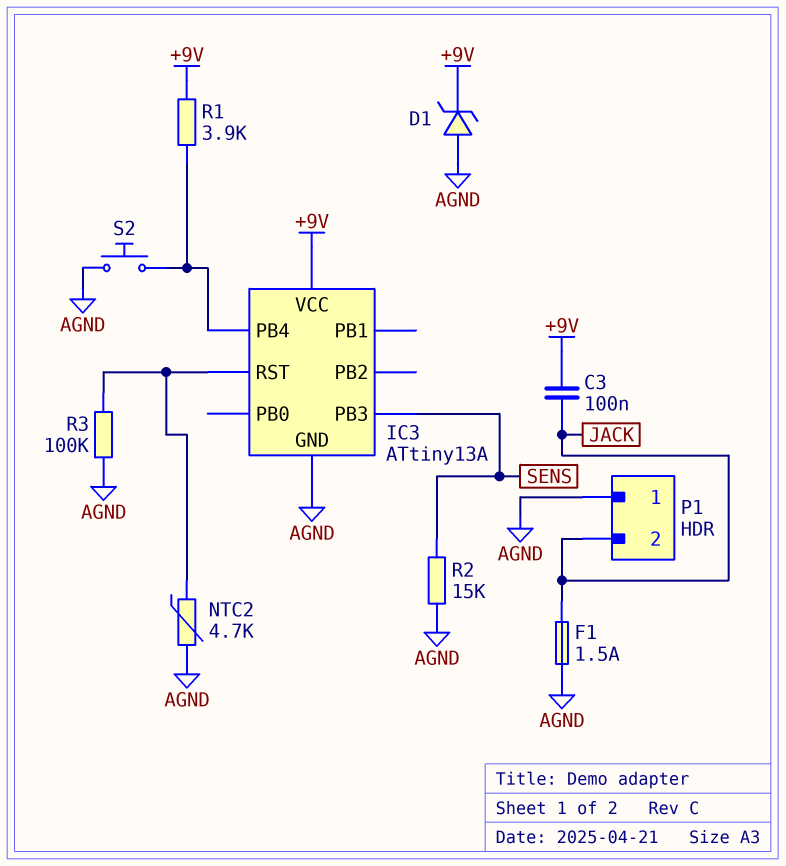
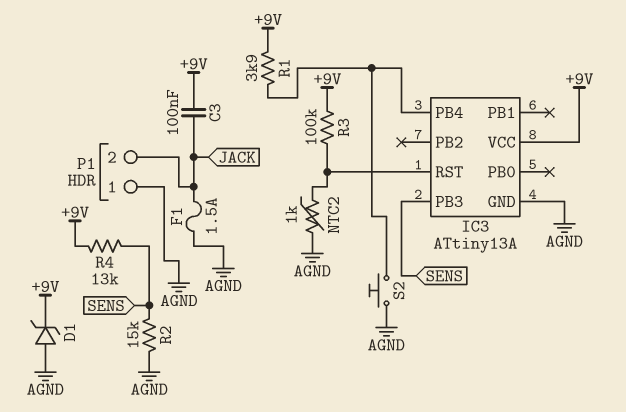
NTC2: 4.7k (AGND, IC3/RST) -> 1k (AGND, IC3/RST)
R3: 100k (AGND, IC3/RST) -> 100k (+9V, IC3/RST)
R4: none -> 13k (+9V, SENS)

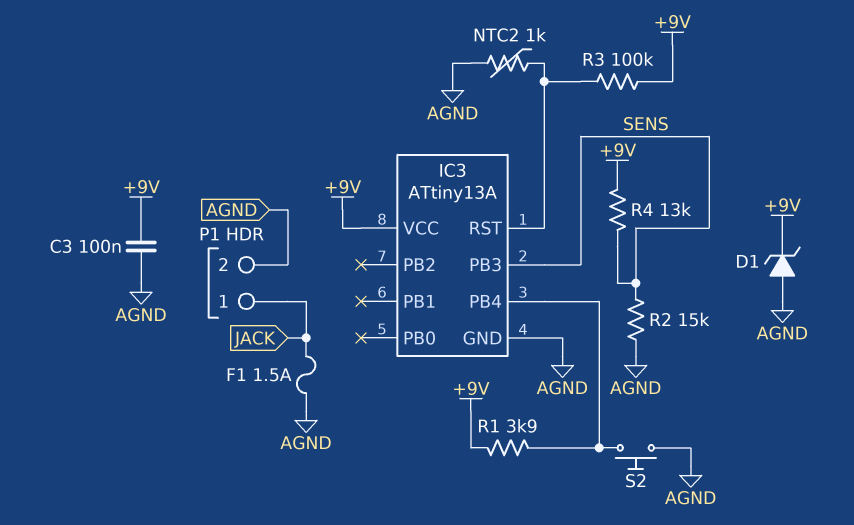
C3: 100nF (+9V, JACK) -> 100nF (+9V, AGND)
P1 pin 1: AGND -> JACK
P1 pin 2: JACK -> AGND

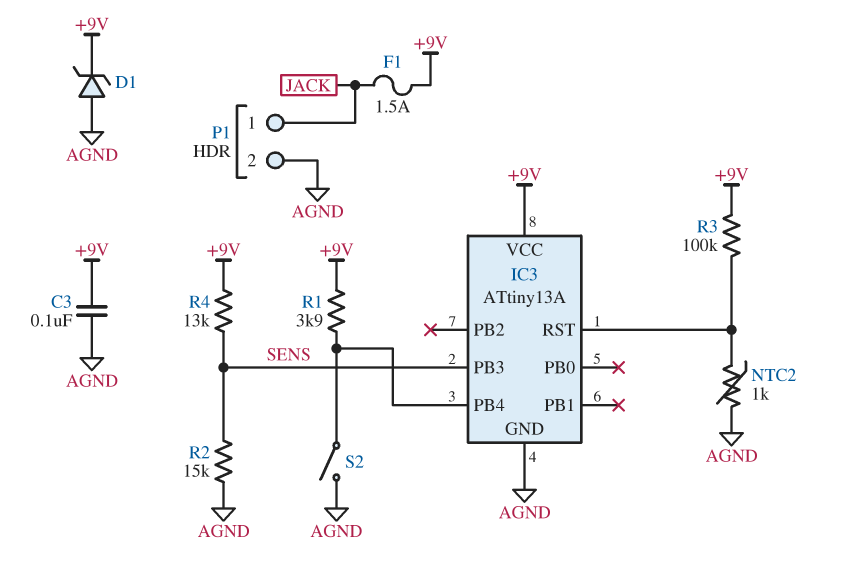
F1: 1.5A (AGND, JACK) -> 1.5A (+9V, JACK)
S2: button (AGND, IC3/PB4) -> switch (AGND, IC3/PB4)

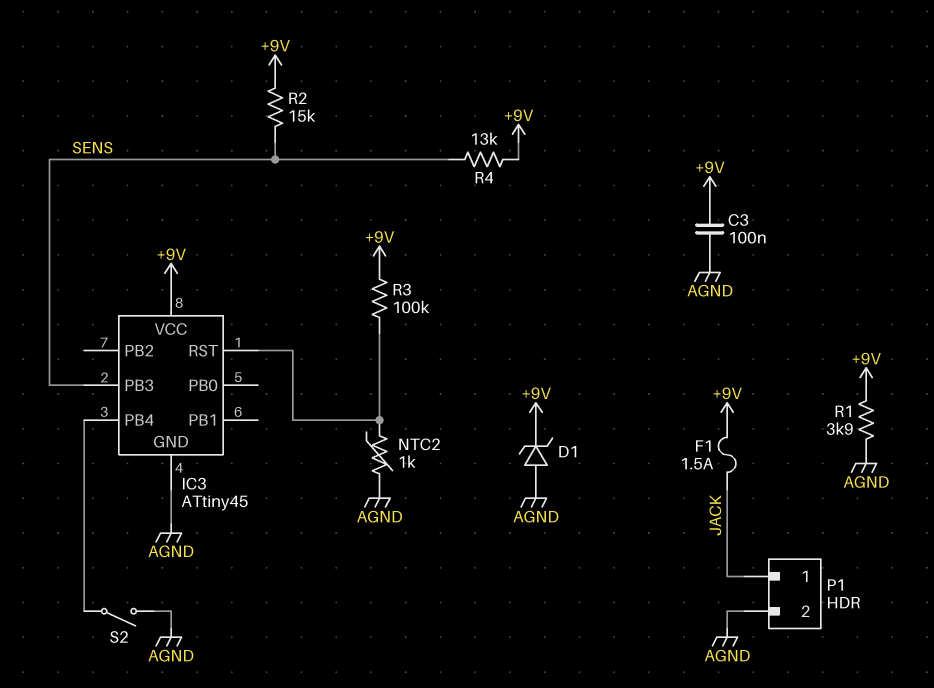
IC3: ATtiny13A -> ATtiny45
R1: 3.9k (+9V, IC3/PB4) -> 3.9k (+9V, AGND)
R2: 15k (AGND, SENS) -> 15k (+9V, SENS)

